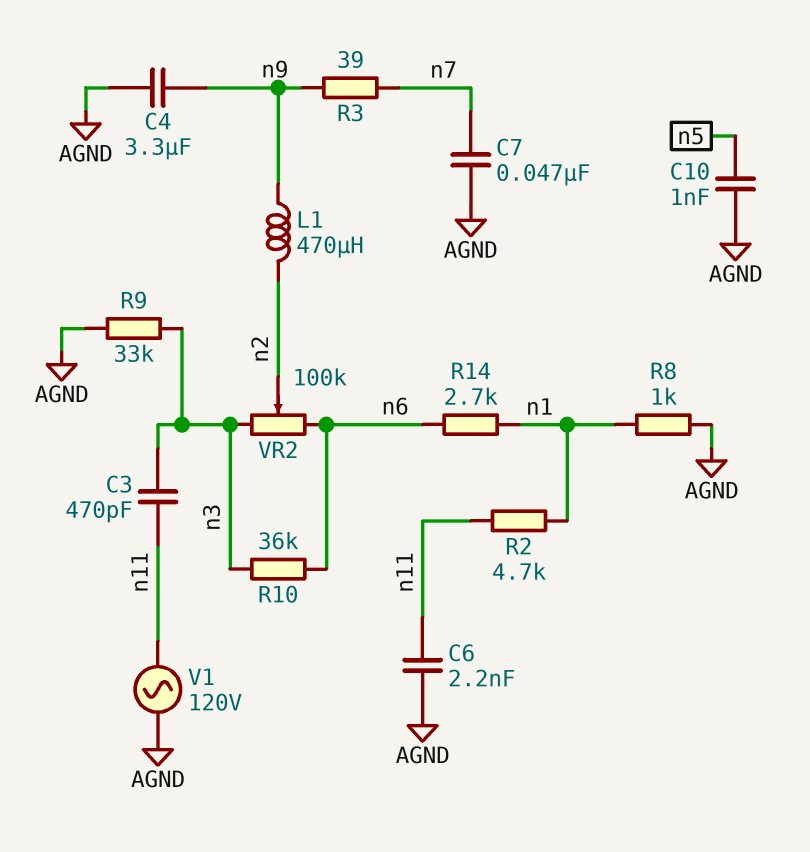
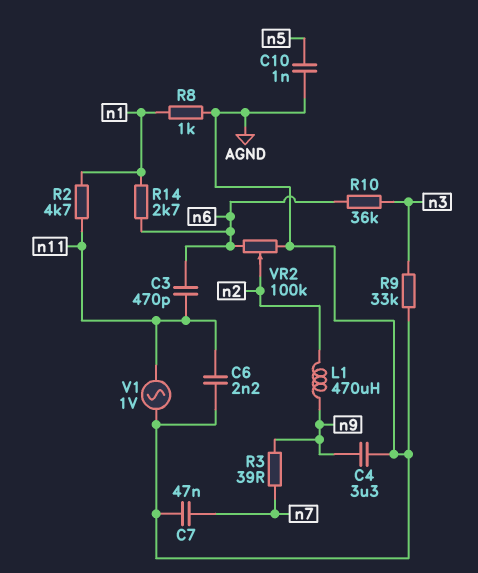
C3: 470pF (n3, n11) -> 470pF (n6, n11)
V1: AC 120V (AGND, n11) -> AC 1V (AGND, n11)
VR2: 100k (n3, n6, wiper n2) -> 100k (AGND, n6, wiper n2)

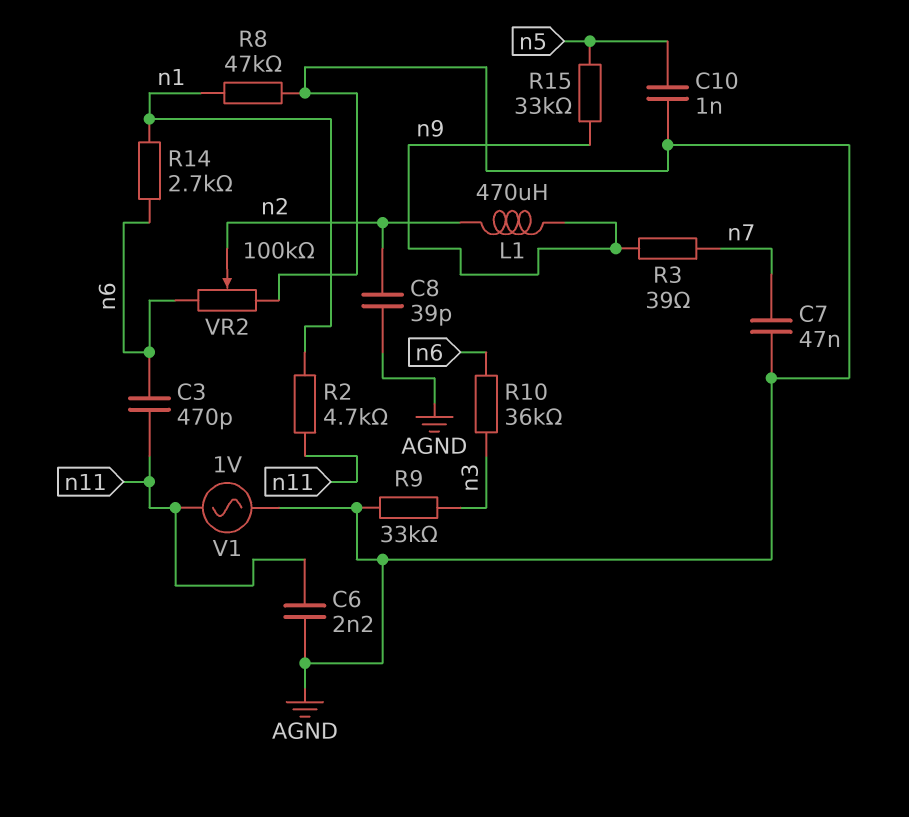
C4: 3.3uF (AGND, n9) -> none
C8: none -> 39pF (AGND, n2)
R8: 1k (AGND, n1) -> 47k (AGND, n1)
R15: none -> 33k (n5, n9)

